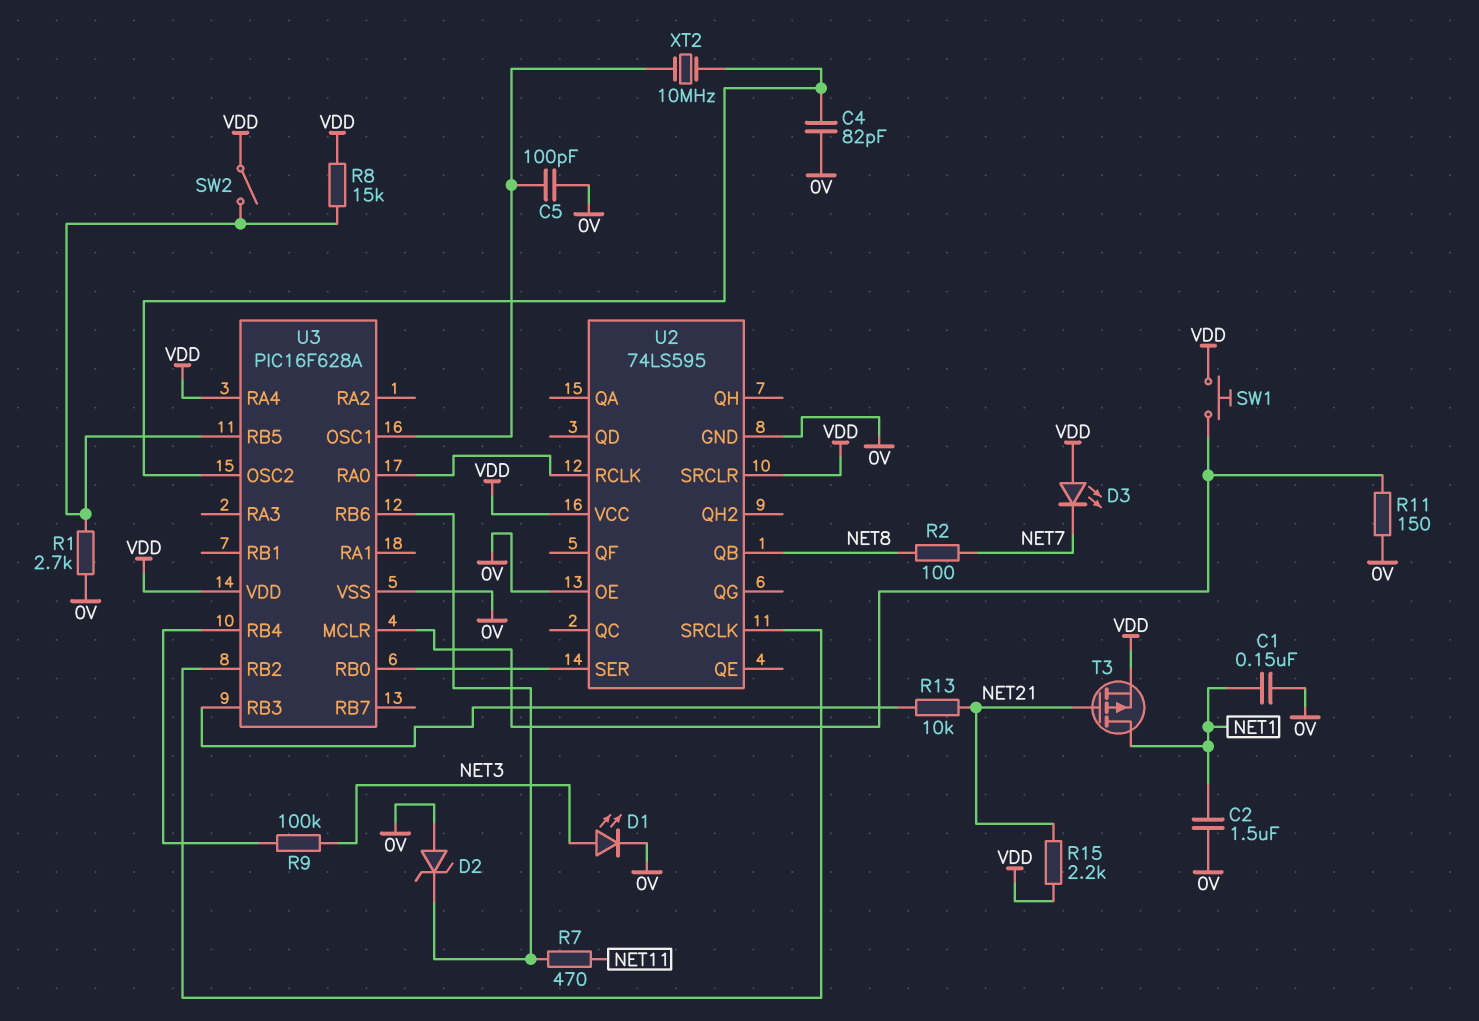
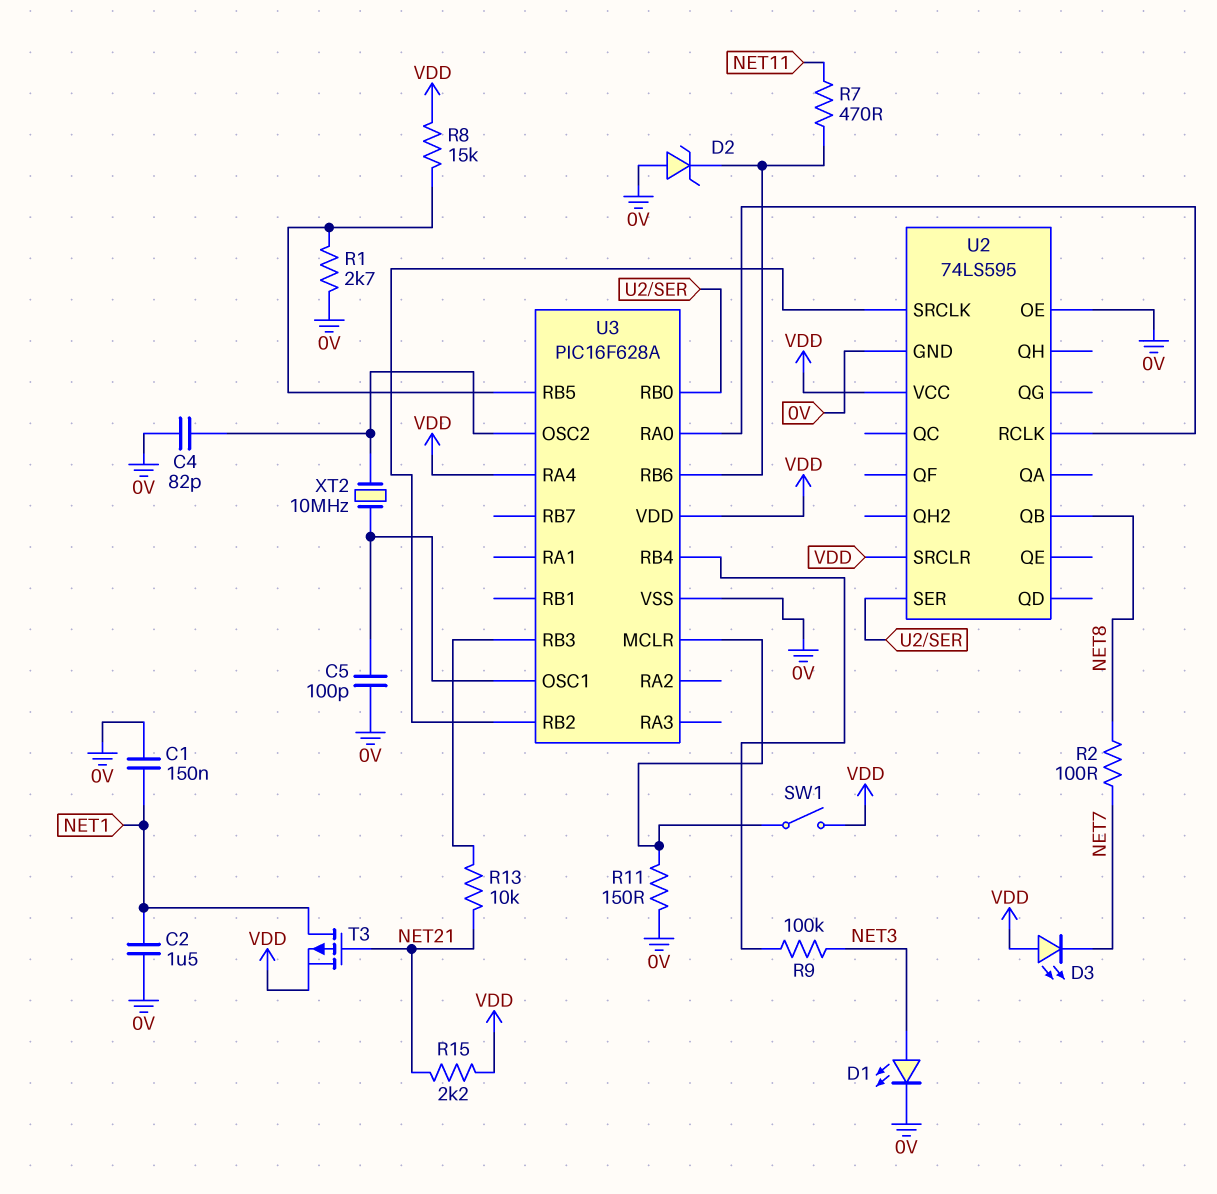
SW1: button (U3/MCLR, VDD) -> switch (U3/MCLR, VDD)
SW2: switch (U3/RB5, VDD) -> none

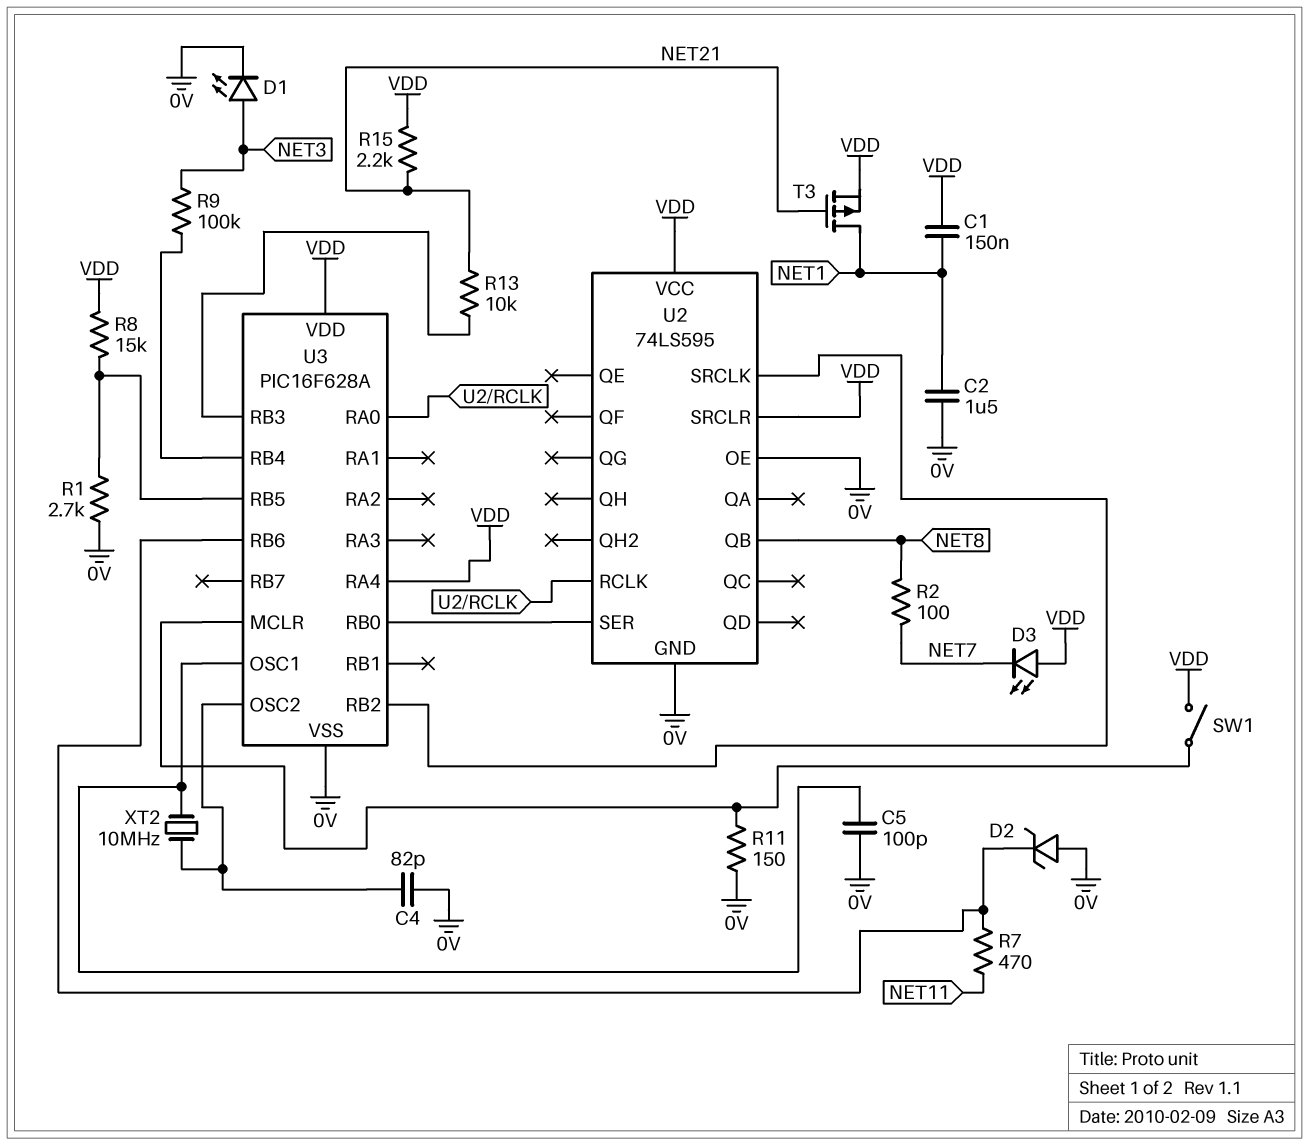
C1: 150nF (0V, NET1) -> 150nF (NET1, VDD)

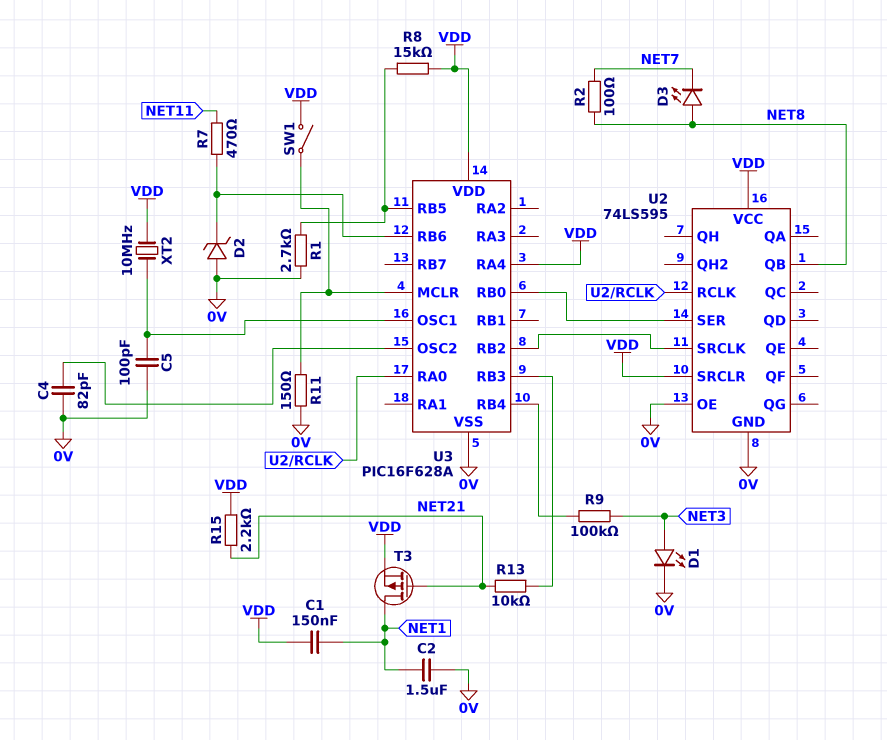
D3: LED (A VDD, K NET7) -> LED (A NET8, K NET7)
XT2: 10MHz (U3/OSC1, U3/OSC2) -> 10MHz (U3/OSC1, VDD)

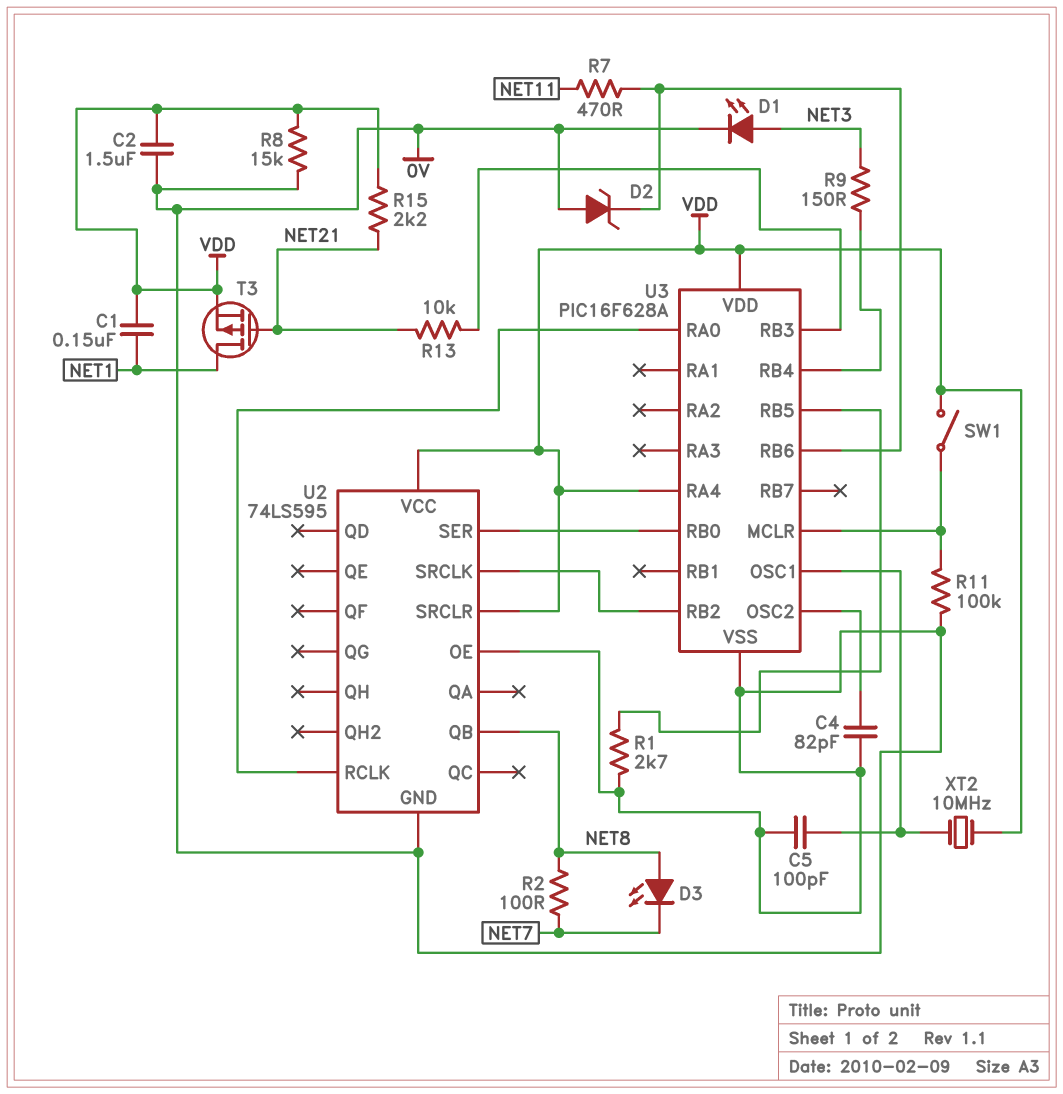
C2: 1.5uF (0V, NET1) -> 1.5uF (0V, VDD)
R8: 15k (U3/RB5, VDD) -> 15k (0V, VDD)
R9: 100k (NET3, U3/RB4) -> 150 (NET3, U3/RB4)
R11: 150 (0V, U3/MCLR) -> 100k (0V, U3/MCLR)

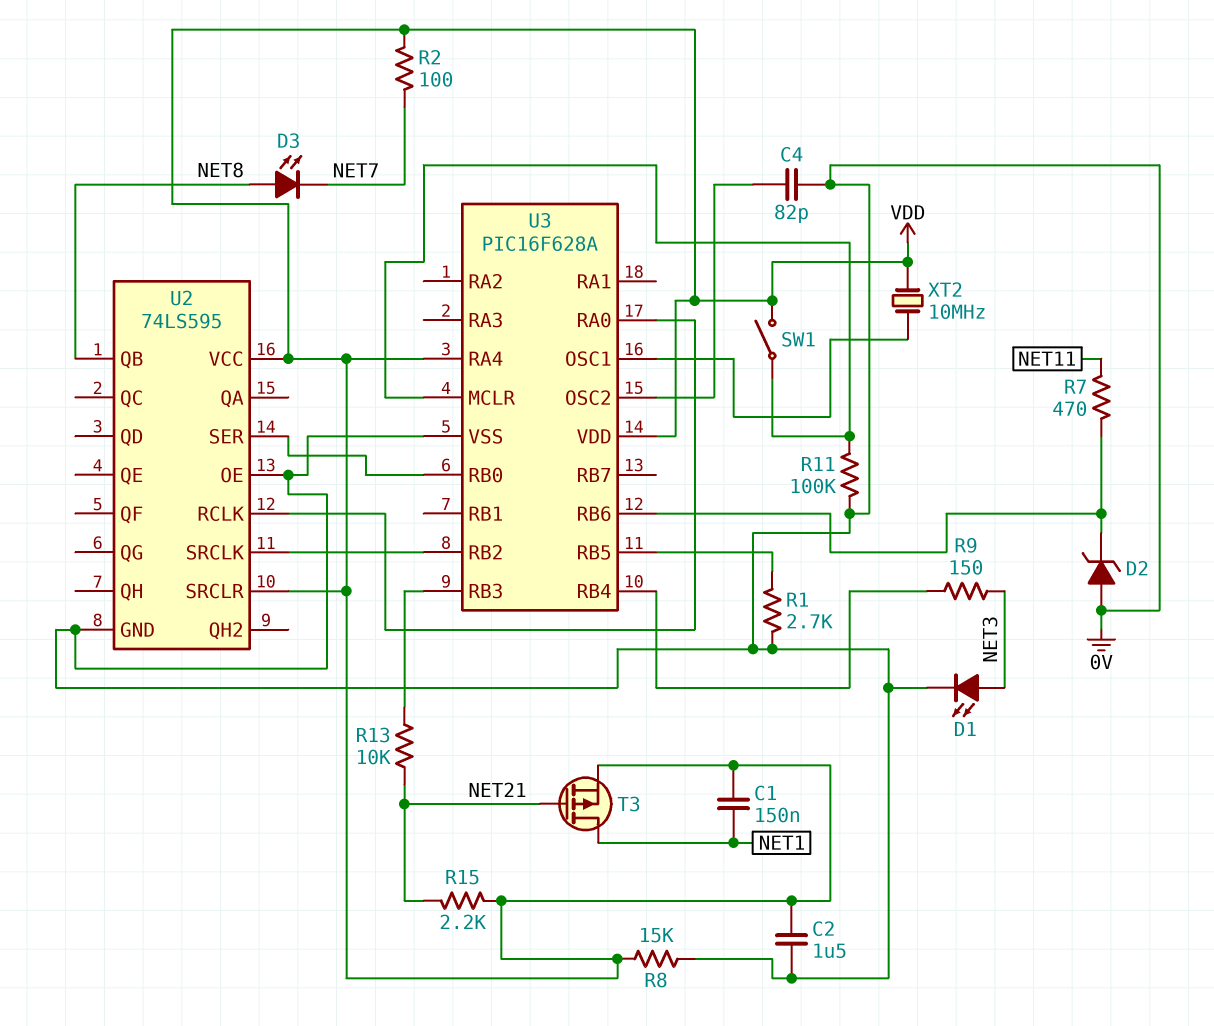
C5: 100pF (0V, U3/OSC1) -> none
R2: 100 (NET7, NET8) -> 100 (NET7, VDD)

